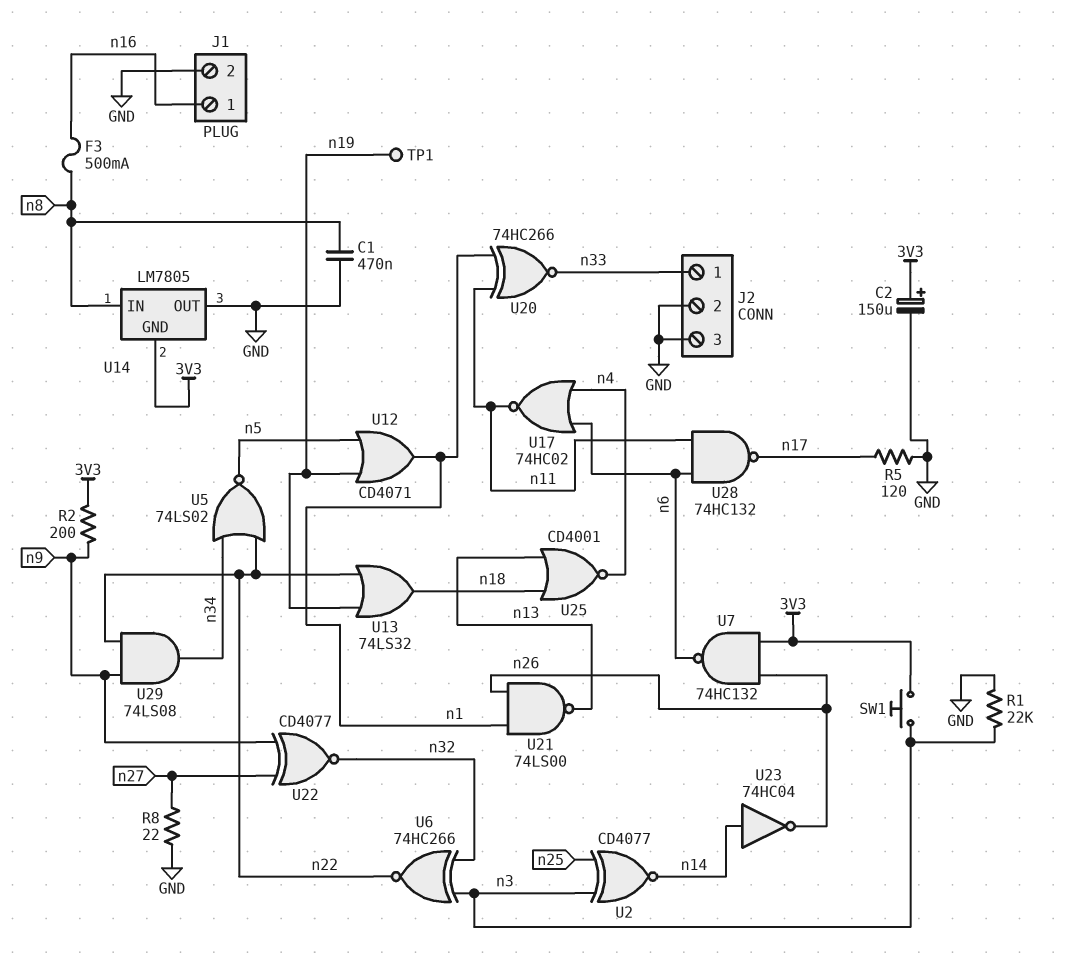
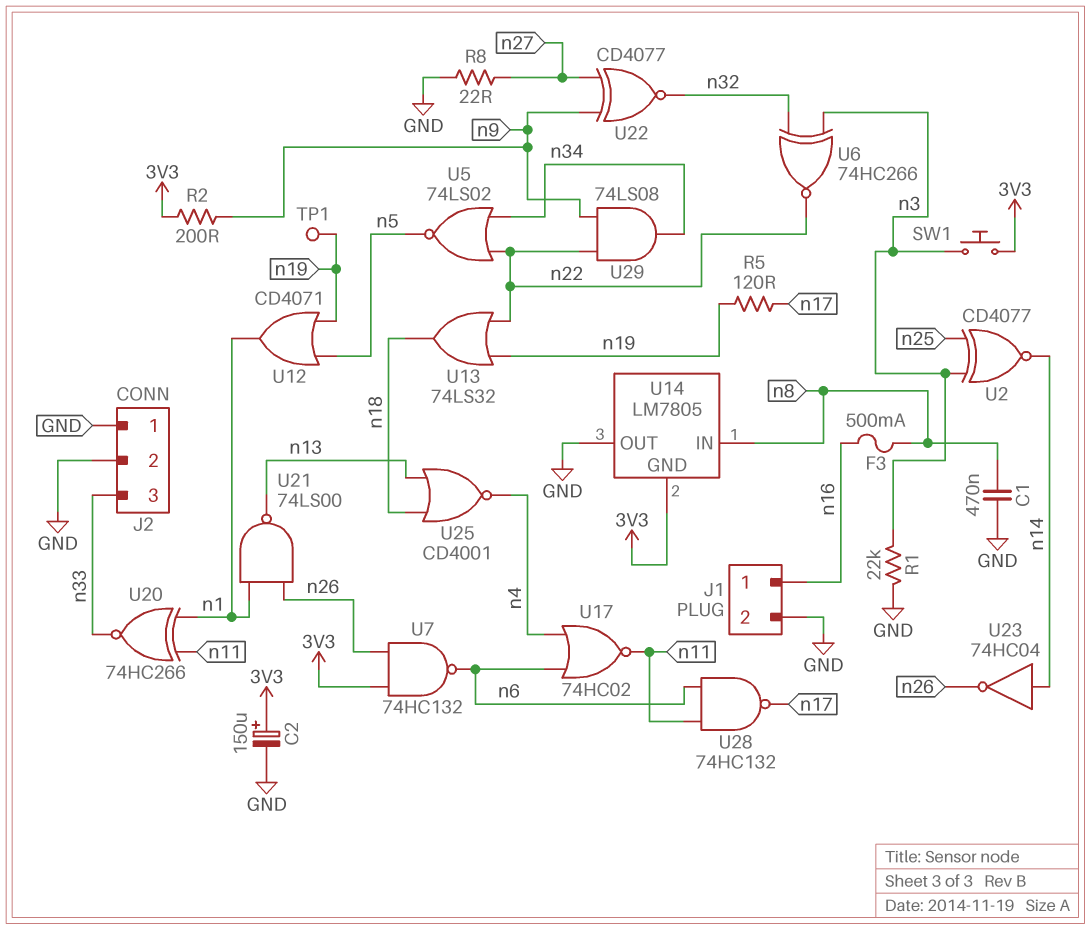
J2 pin 1: n33 -> GND
J2 pin 3: GND -> n33
R5: 120 (GND, n17) -> 120 (n17, n19)

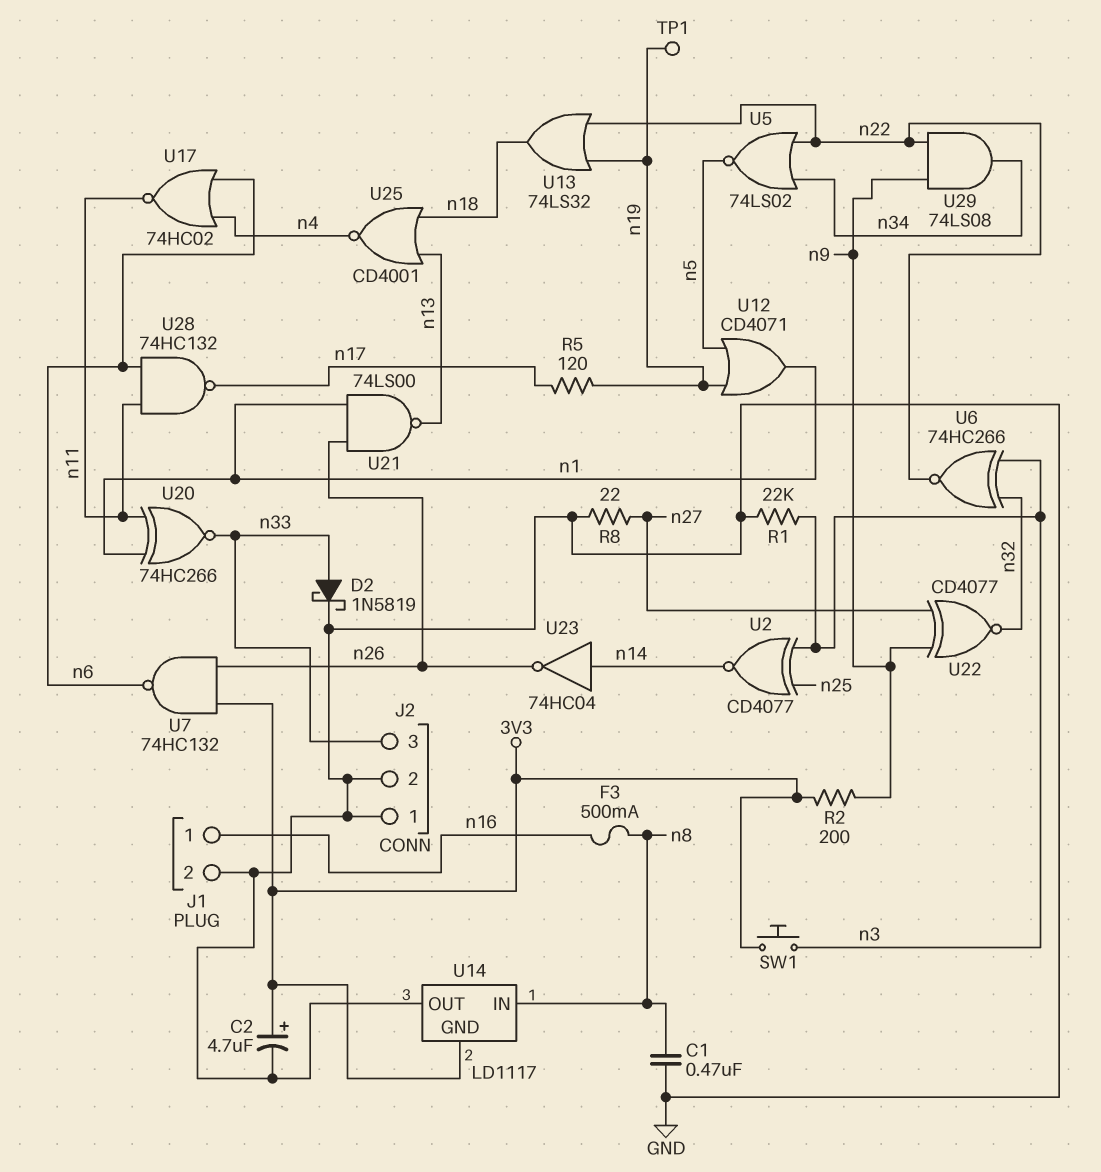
C2: 150uF (plus 3V3, minus GND) -> 4.7uF (plus 3V3, minus GND)
D2: none -> schottky 1N5819 (A n33, K GND)
U14: LM7805 -> LD1117

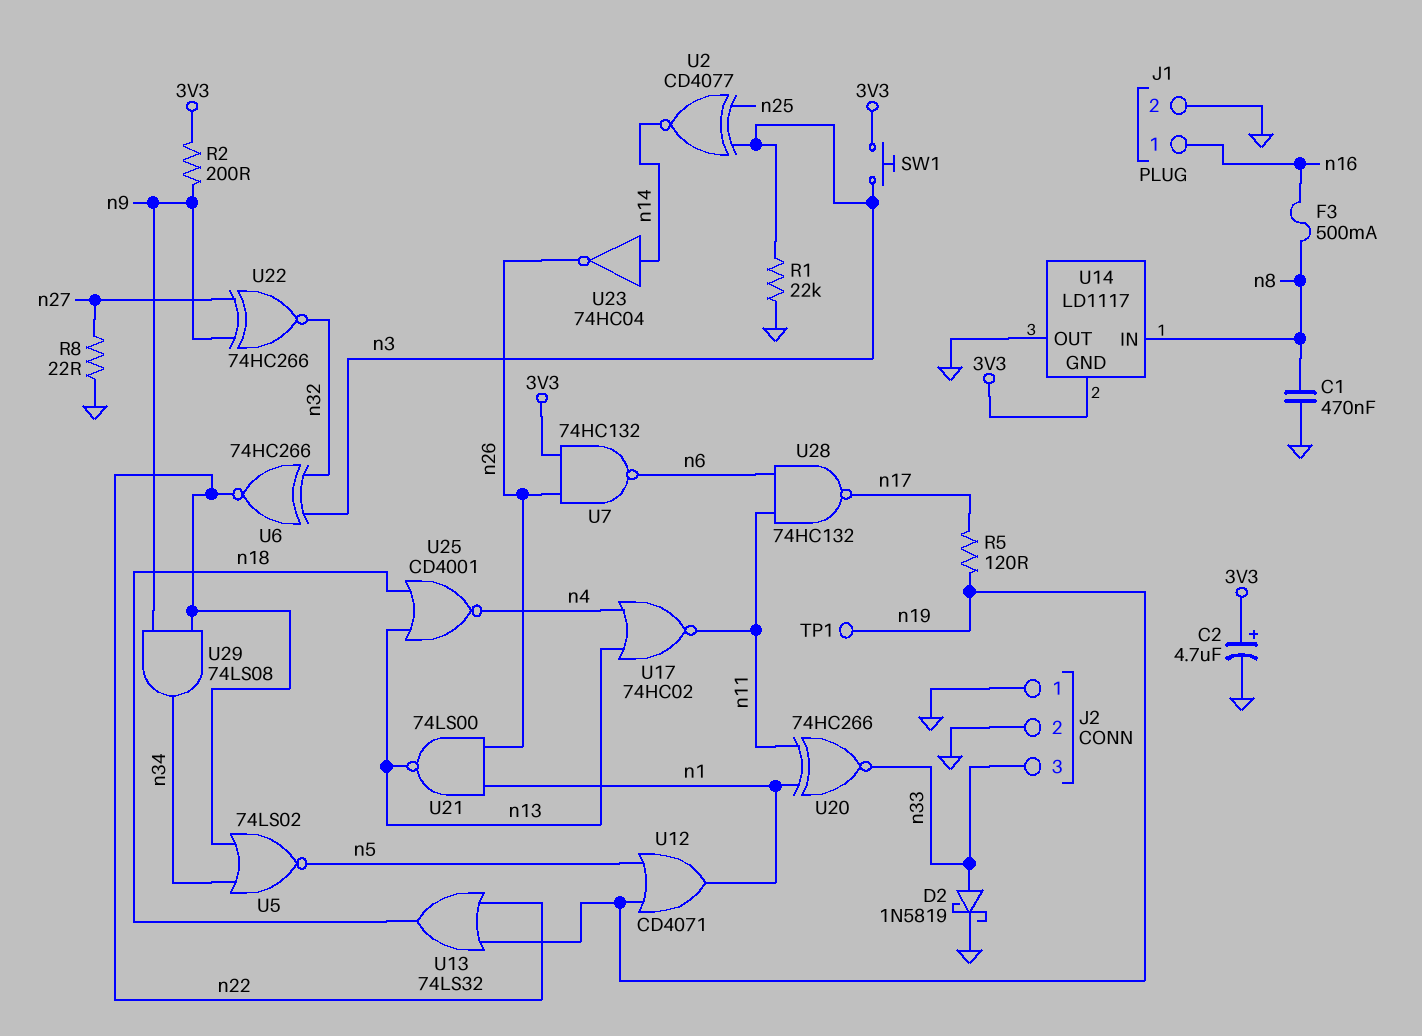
U17: NOR 74HC02 (in n4, in n6, out n11) -> NOR 74HC02 (in n4, in n13, out n11)
U22: XNOR CD4077 (in n9, in n27, out n32) -> XNOR 74HC266 (in n9, in n27, out n32)

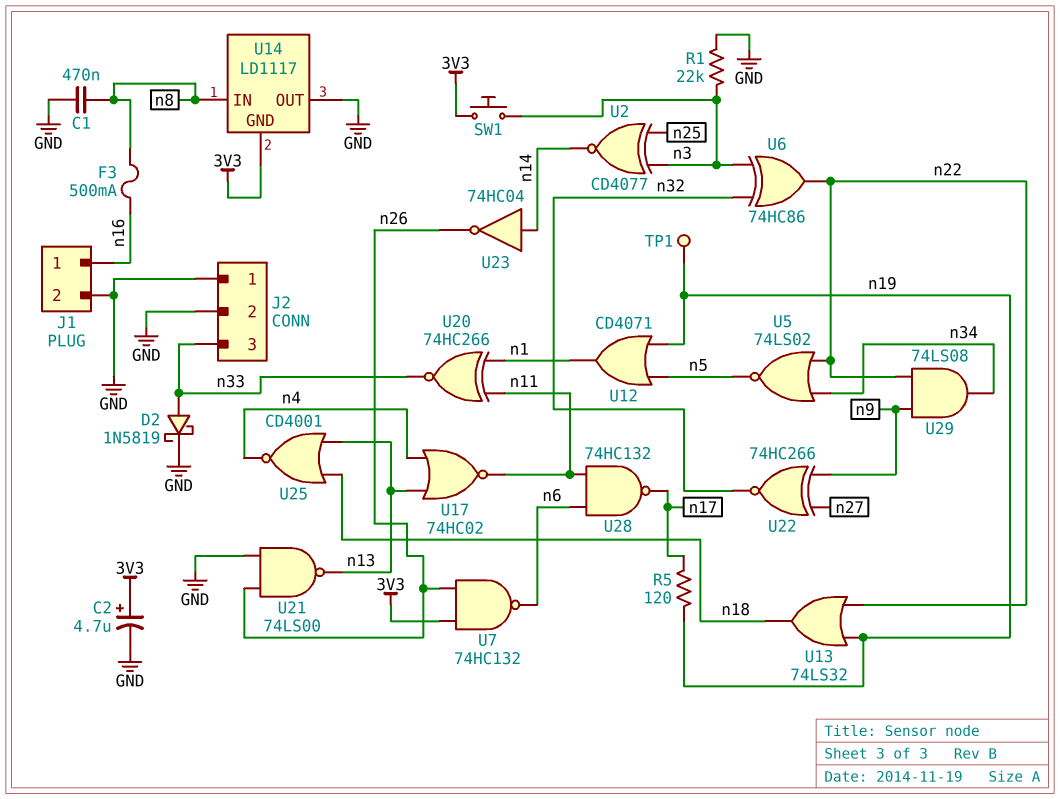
R2: 200 (3V3, n9) -> none
R8: 22 (GND, n27) -> none
U6: XNOR 74HC266 (in n3, in n32, out n22) -> XOR 74HC86 (in n3, in n32, out n22)
U21: NAND 74LS00 (in n1, in n26, out n13) -> NAND 74LS00 (in GND, in n26, out n13)

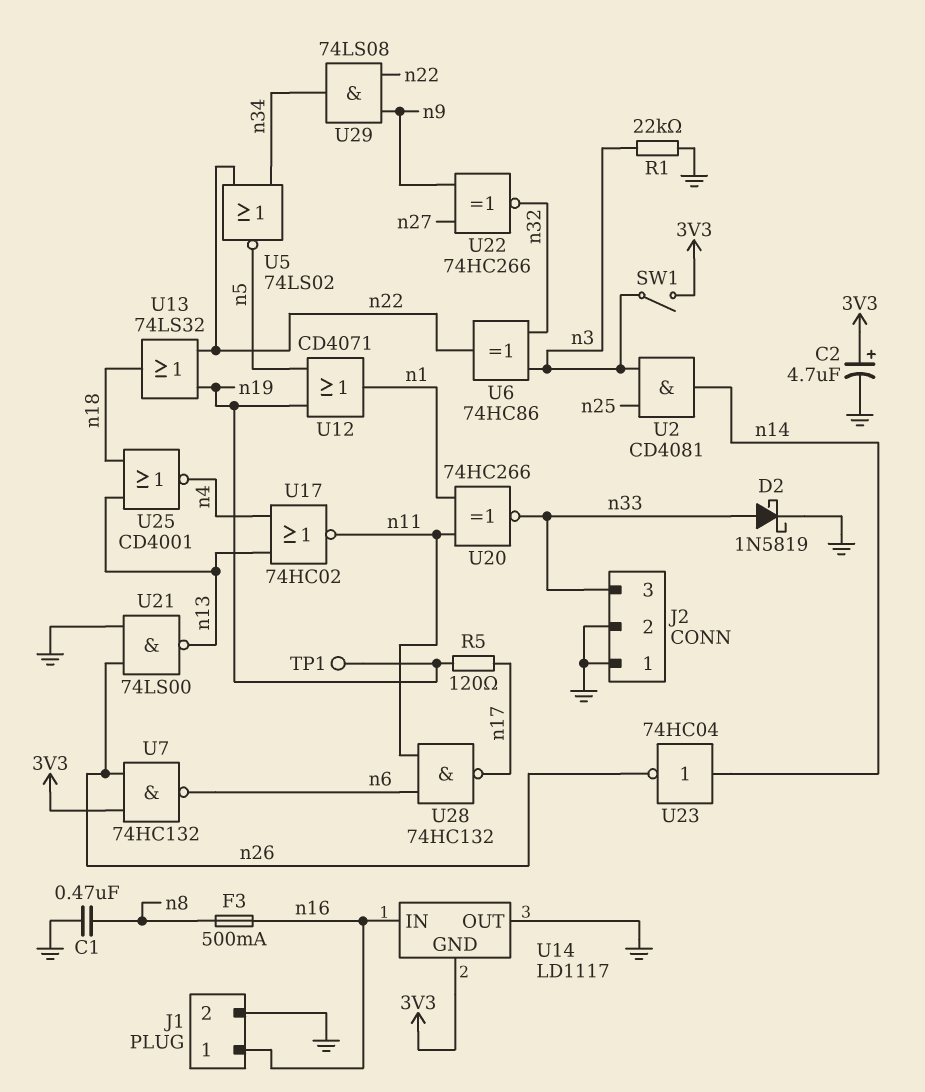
SW1: button (3V3, n3) -> switch (3V3, n3)
U2: XNOR CD4077 (in n3, in n25, out n14) -> AND CD4081 (in n3, in n25, out n14)
U14 pin IN: n8 -> n16

